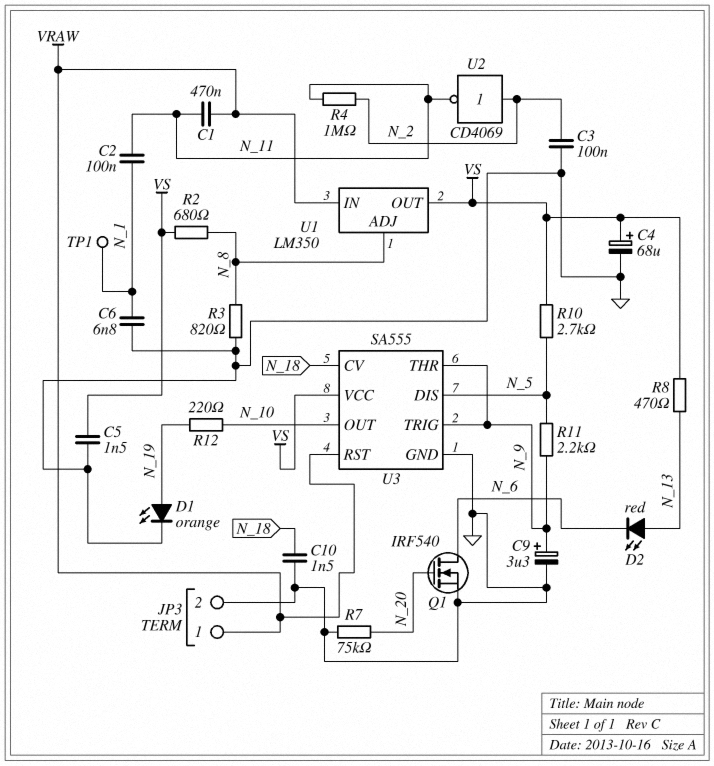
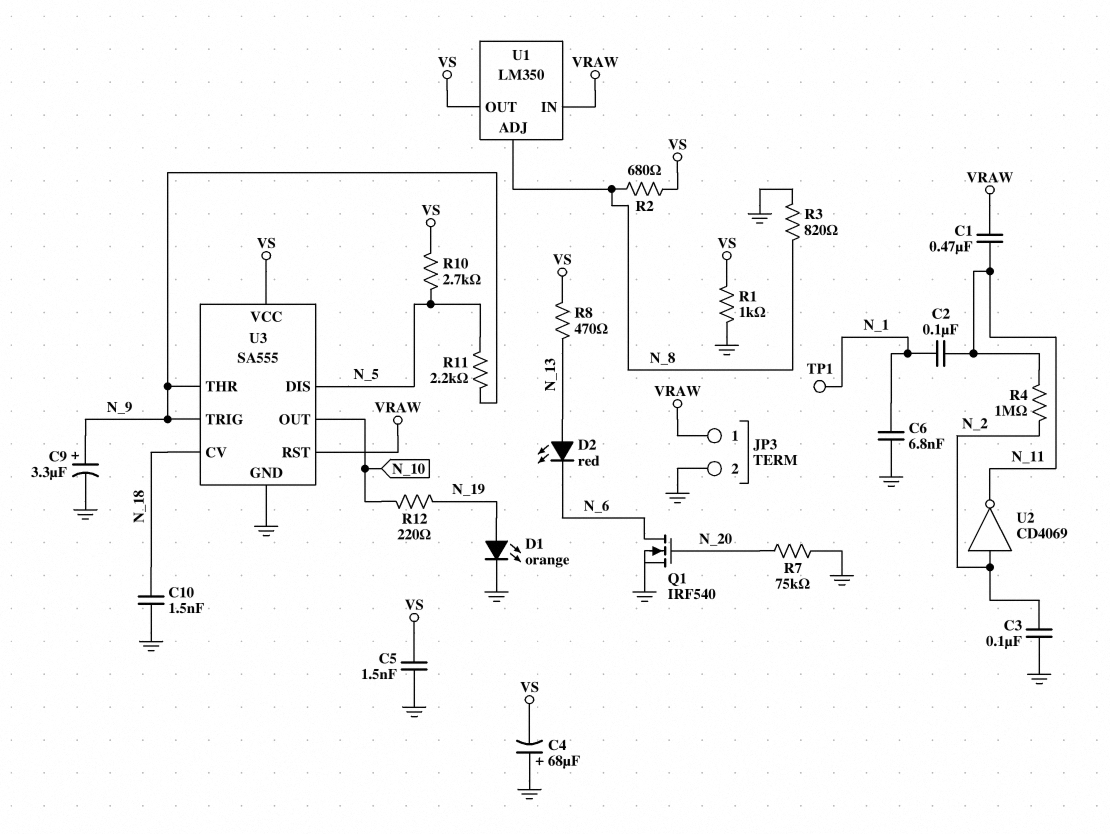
C4: 68uF (plus VS, minus GND) -> 68uF (plus GND, minus VS)
R1: none -> 1k (GND, VS)

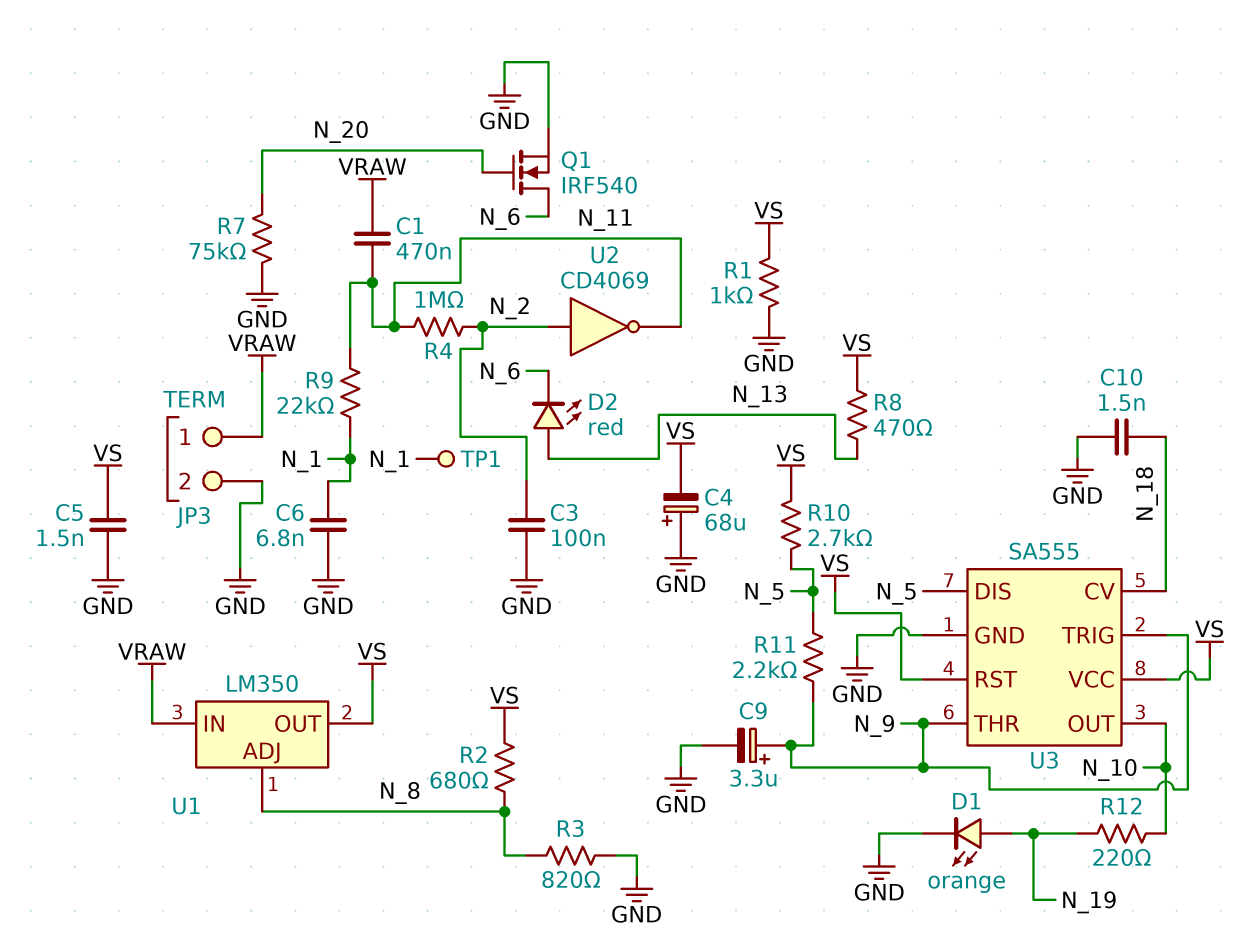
C2: 100nF (N_1, N_11) -> none
R9: none -> 22k (N_1, N_11)
U3 pin RST: VRAW -> VS

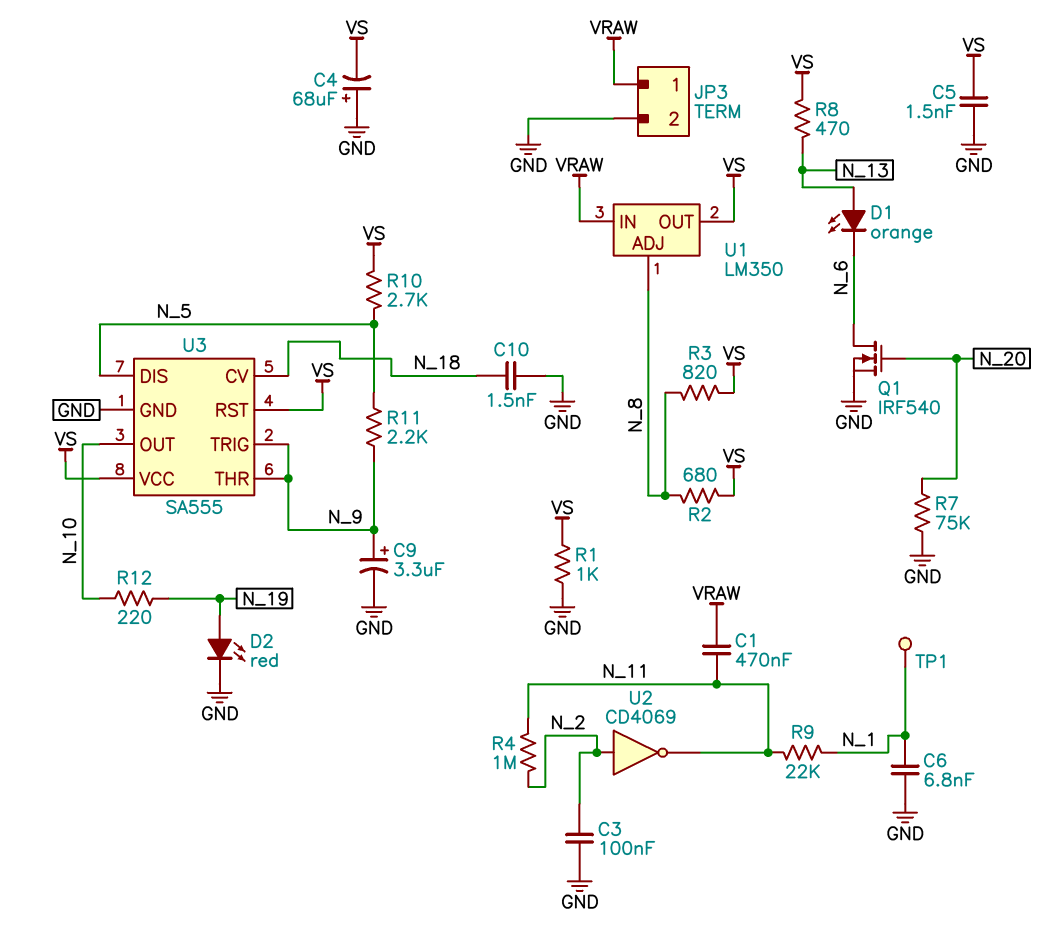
D1: LED orange (A N_19, K GND) -> LED orange (A N_13, K N_6)
D2: LED red (A N_13, K N_6) -> LED red (A N_19, K GND)
R3: 820 (GND, N_8) -> 820 (N_8, VS)

